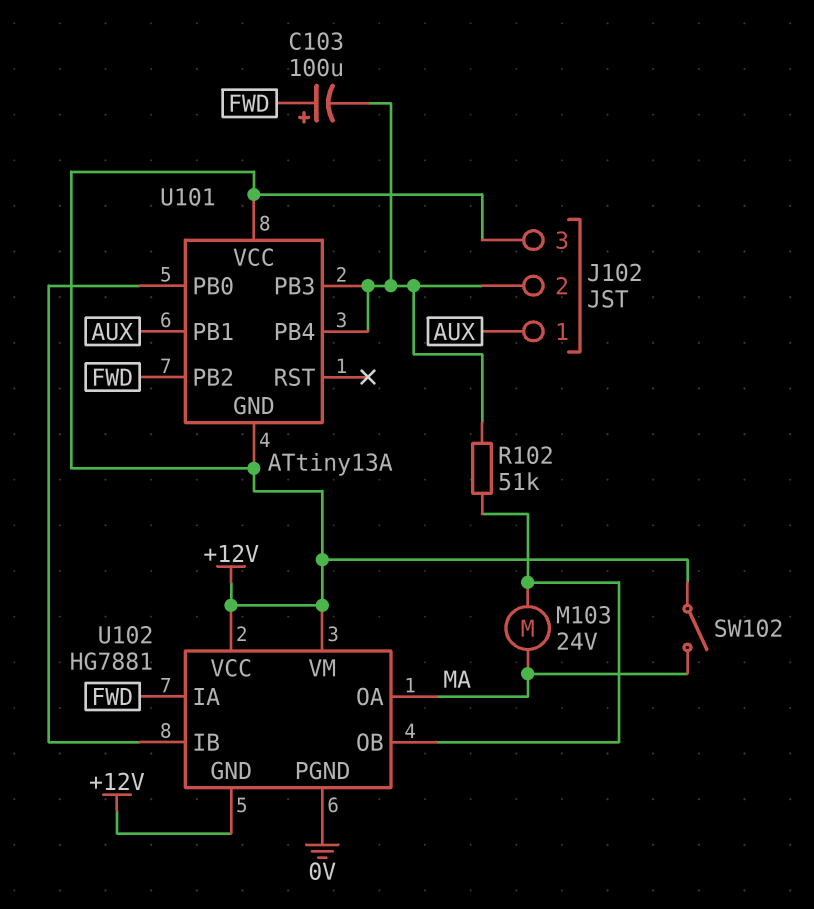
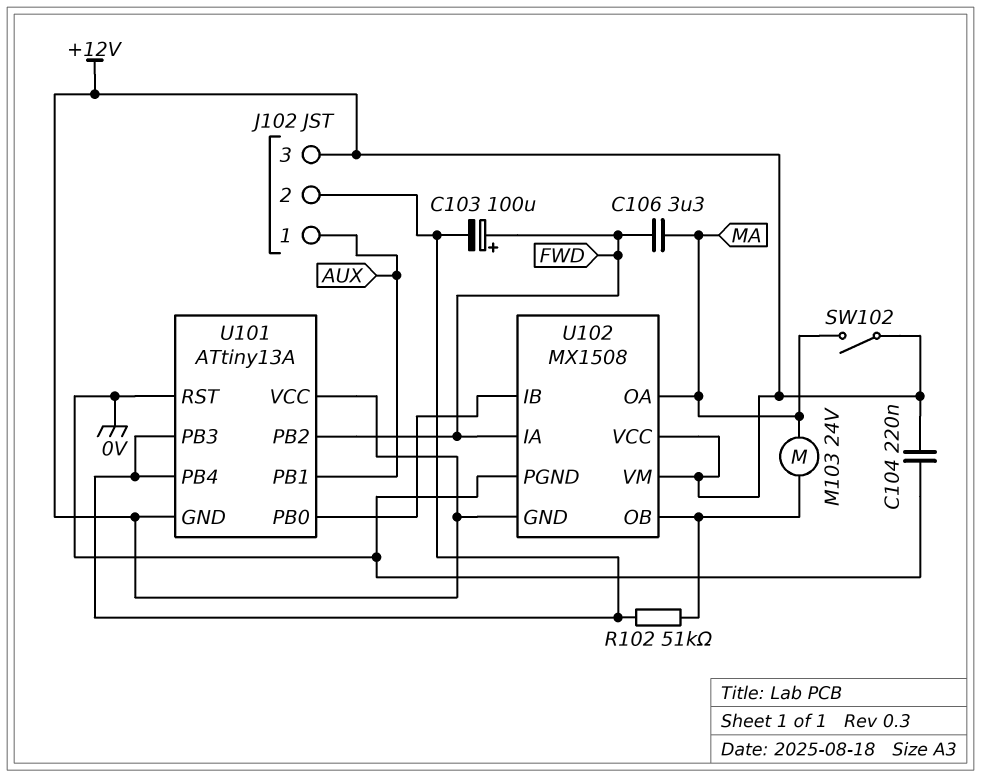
C104: none -> 220nF (+12V, 0V)
C106: none -> 3.3uF (FWD, MA)
U101 pin RST: none -> 0V
U102: HG7881 -> MX1508

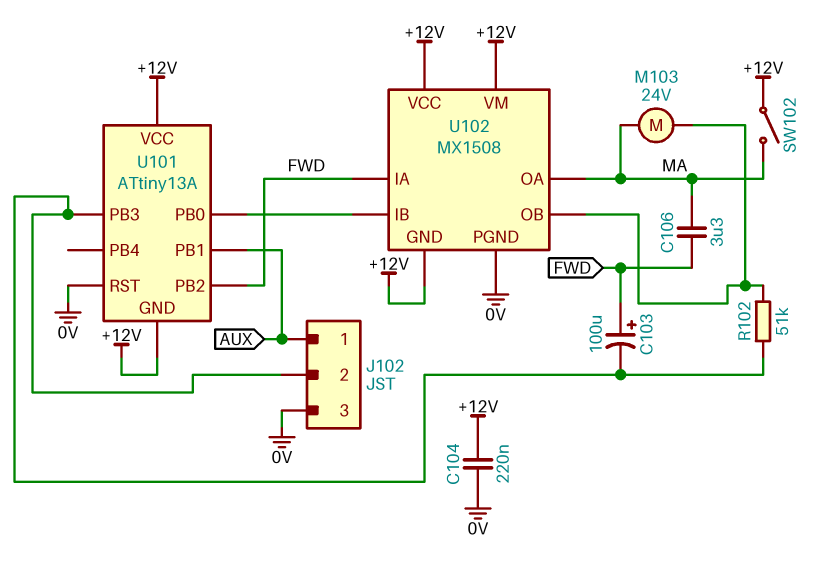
J102 pin 3: +12V -> 0V
U101 pin PB4: J102/2 -> none

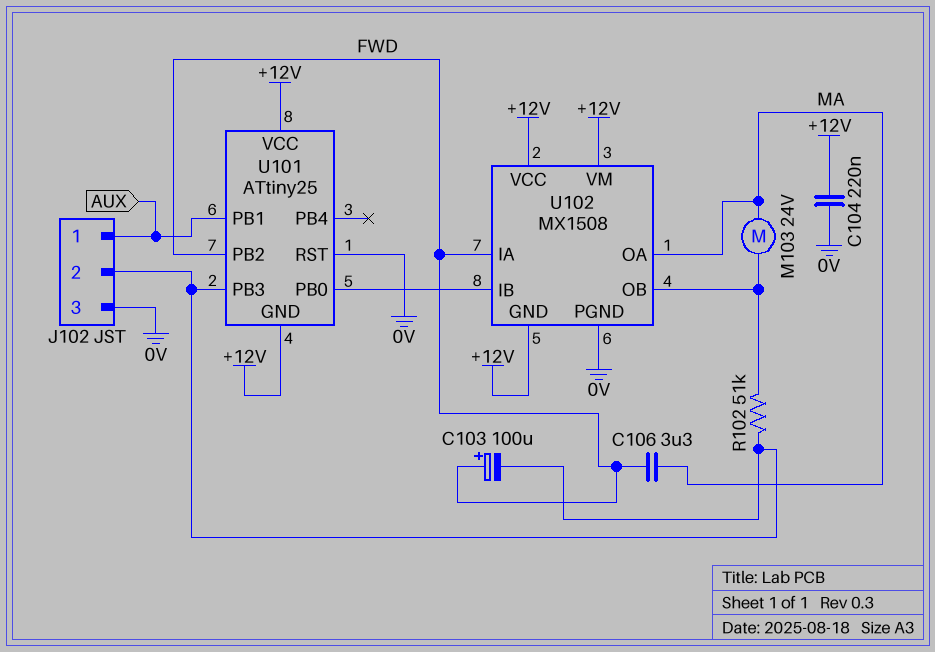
SW102: switch (+12V, MA) -> none
U101: ATtiny13A -> ATtiny25

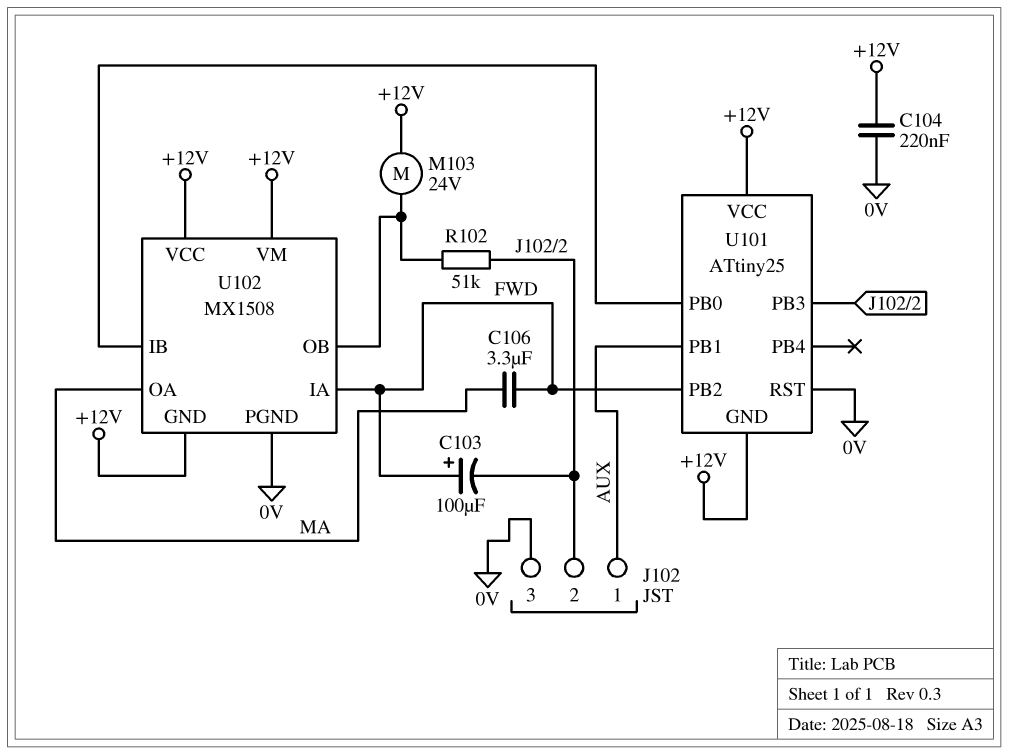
M103: motor 24V (MA, U102/OB) -> motor 24V (+12V, U102/OB)

